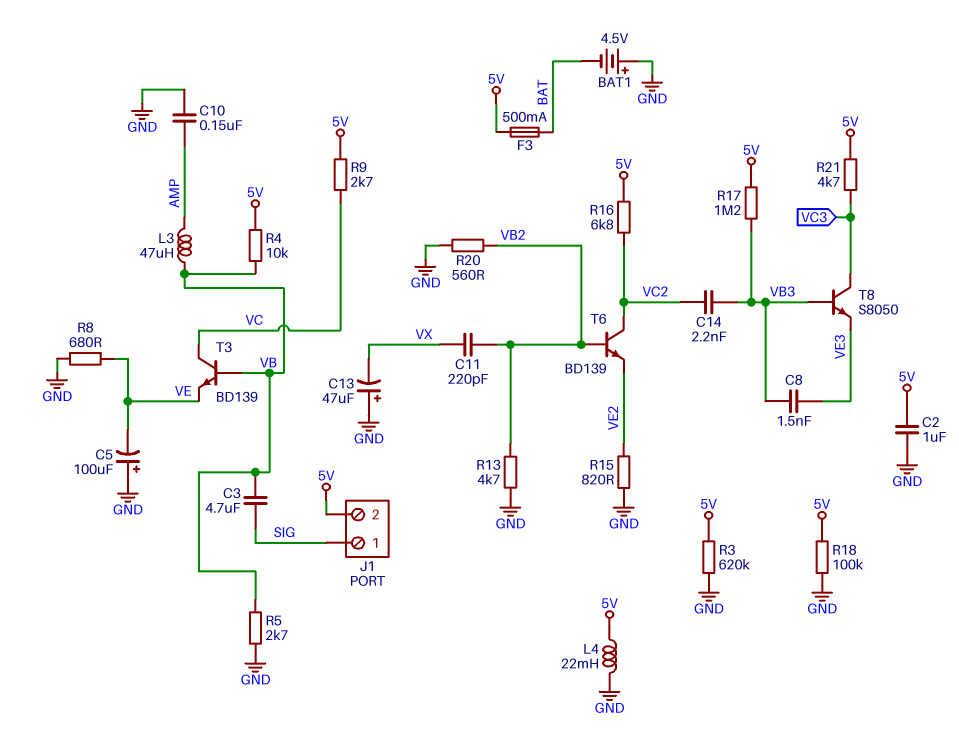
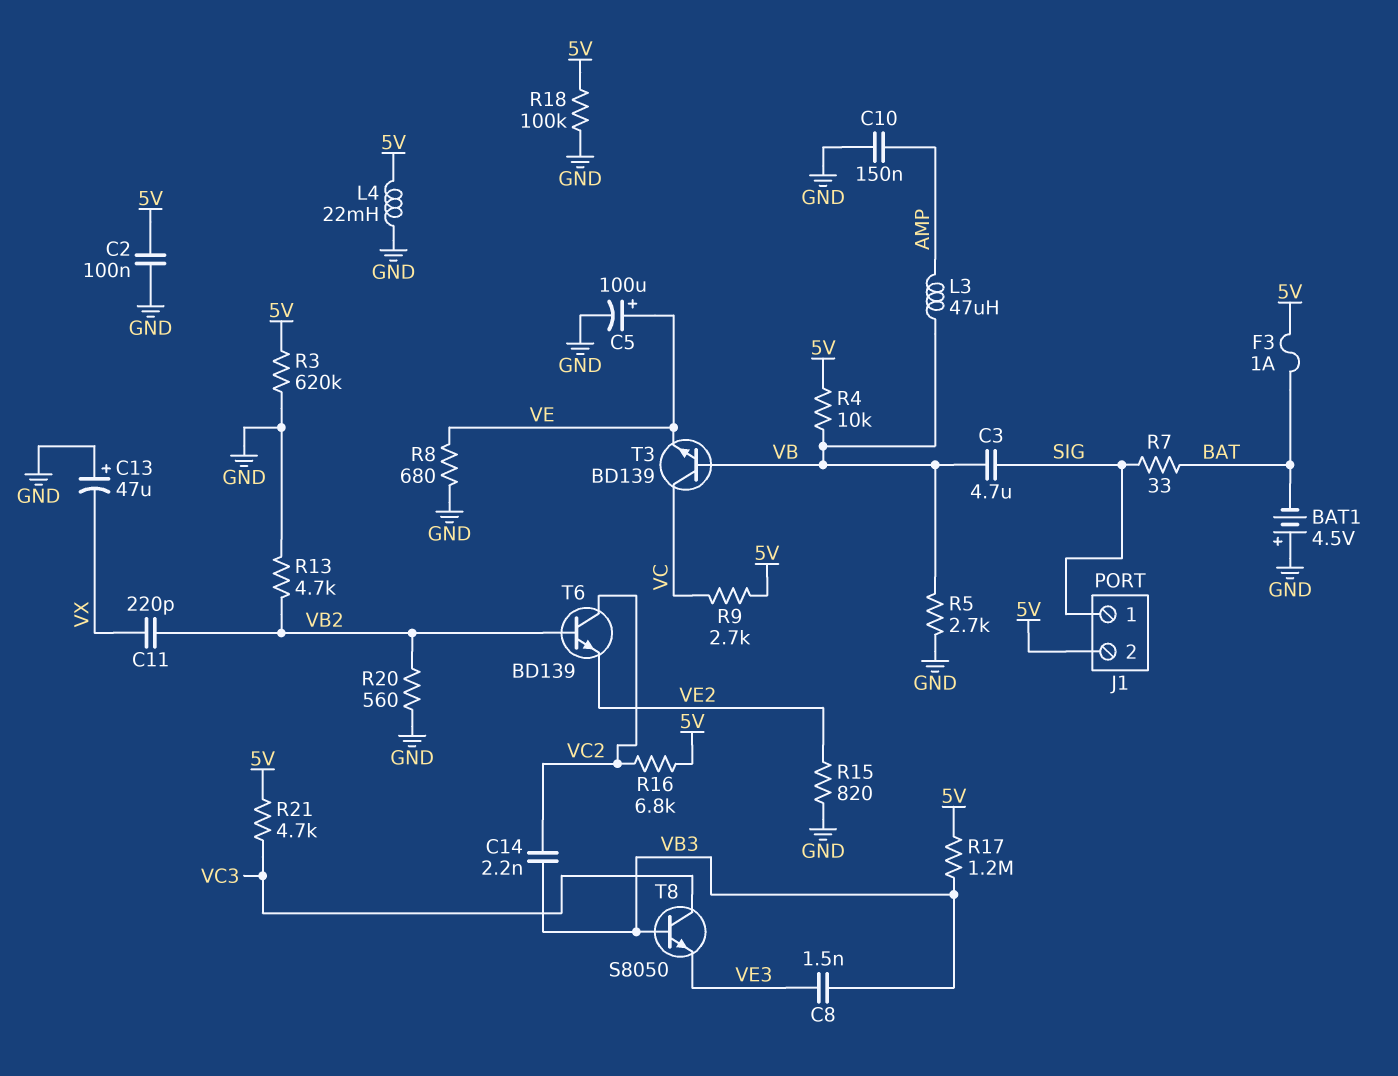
C2: 1uF (5V, GND) -> 100nF (5V, GND)
C5: 100uF (plus GND, minus VE) -> 100uF (plus VE, minus GND)
F3: 500mA (5V, BAT) -> 1A (5V, BAT)
R7: none -> 33 (BAT, SIG)

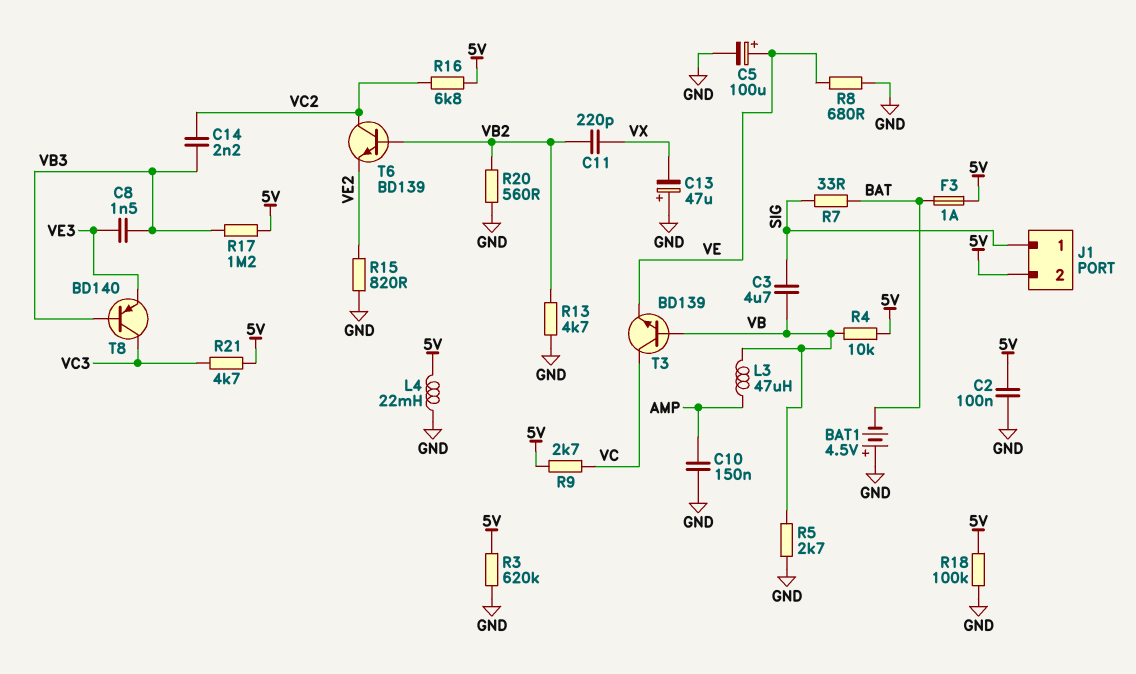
T8: NPN S8050 (B VB3, C VC3, E VE3) -> PNP BD140 (B VB3, C VC3, E VE3)

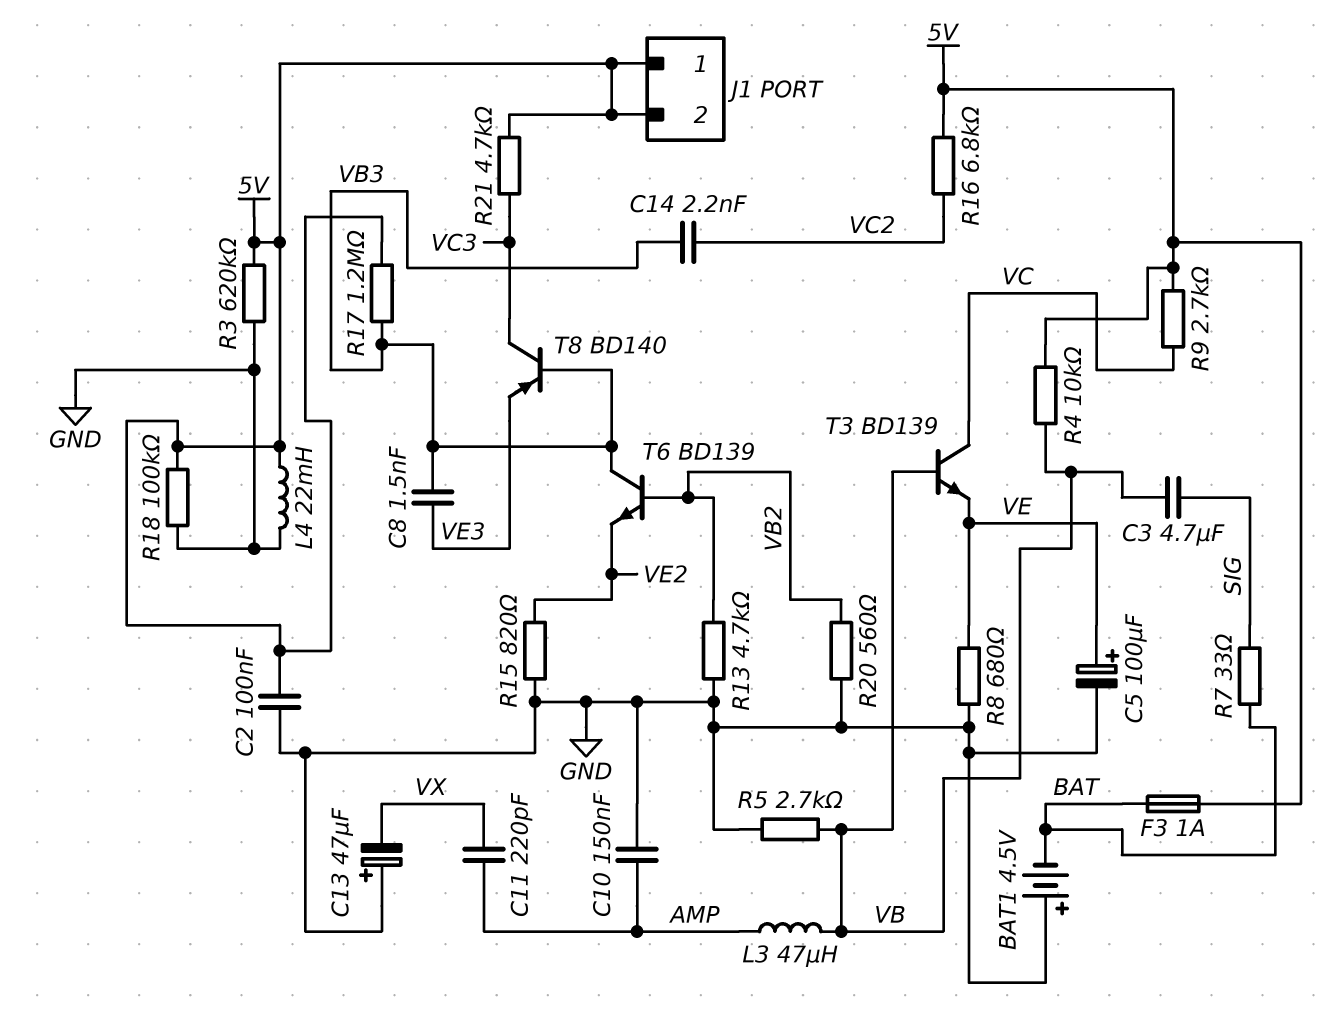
C11: 220pF (VB2, VX) -> 220pF (AMP, VX)
J1 pin 1: SIG -> 5V
T6: NPN BD139 (B VB2, C VC2, E VE2) -> NPN BD139 (B VB2, C VB3, E VE2)

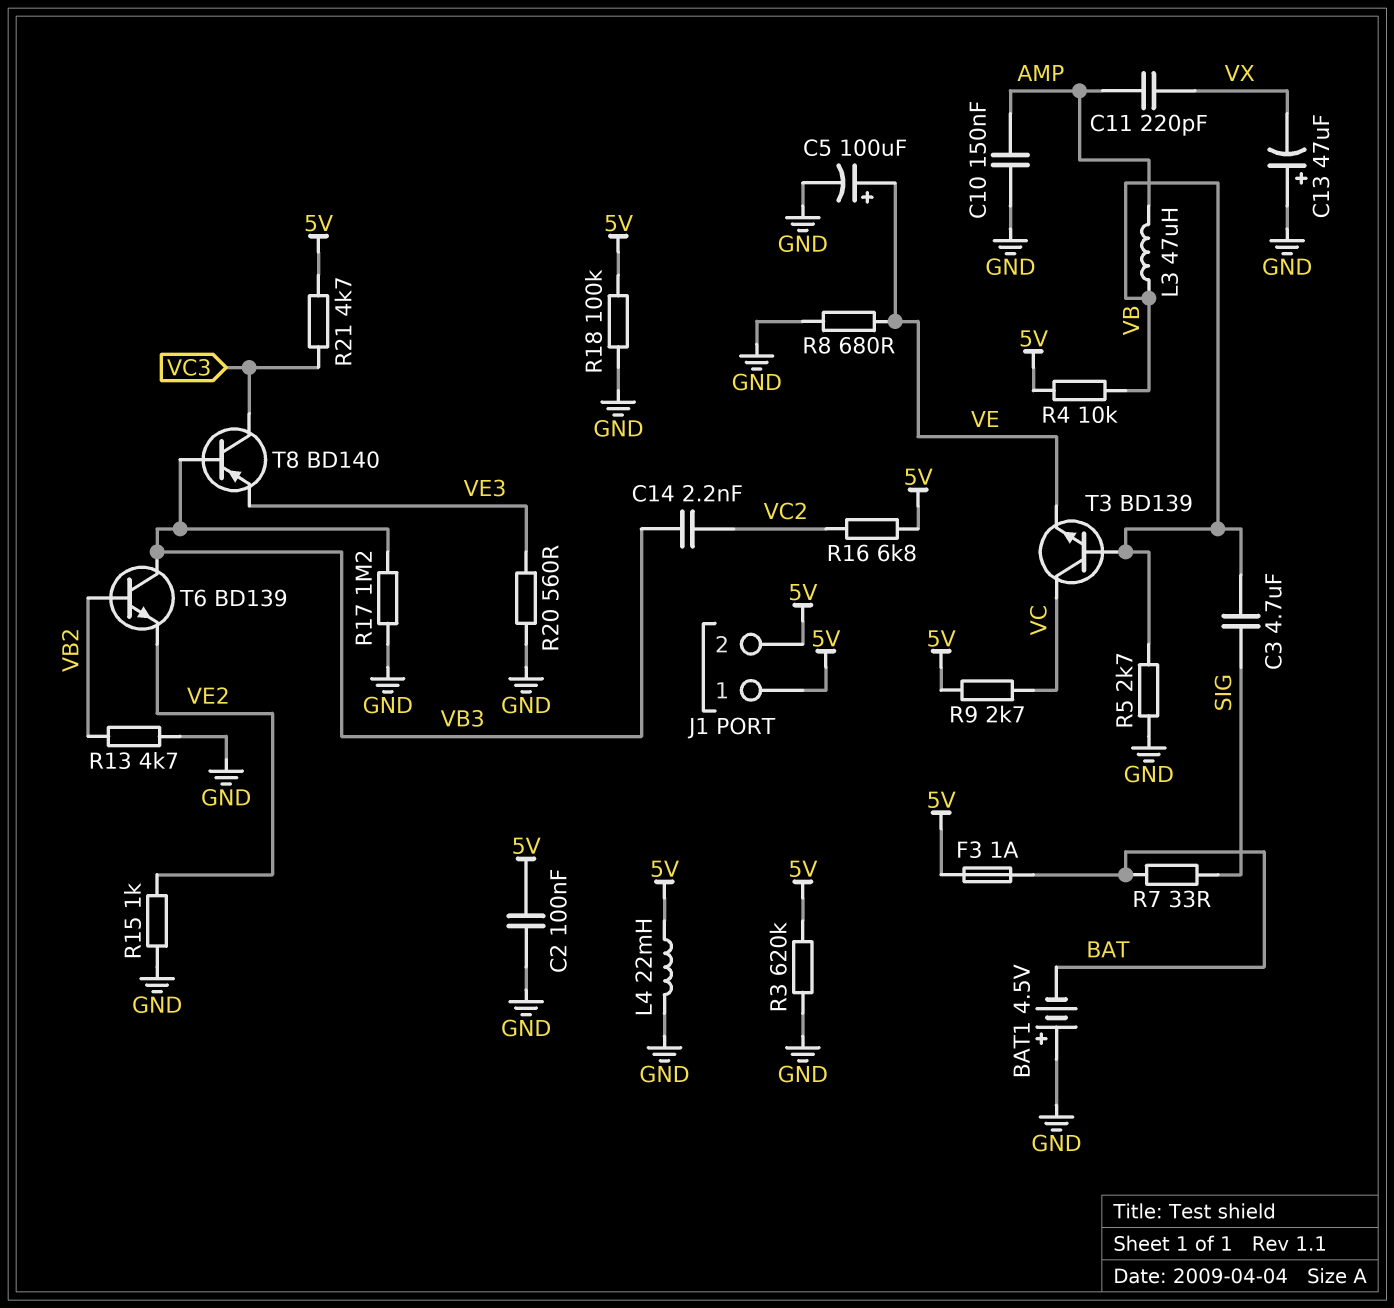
C8: 1.5nF (VB3, VE3) -> none
R15: 820 (GND, VE2) -> 1k (GND, VE2)
R17: 1.2M (5V, VB3) -> 1.2M (GND, VB3)
R20: 560 (GND, VB2) -> 560 (GND, VE3)

